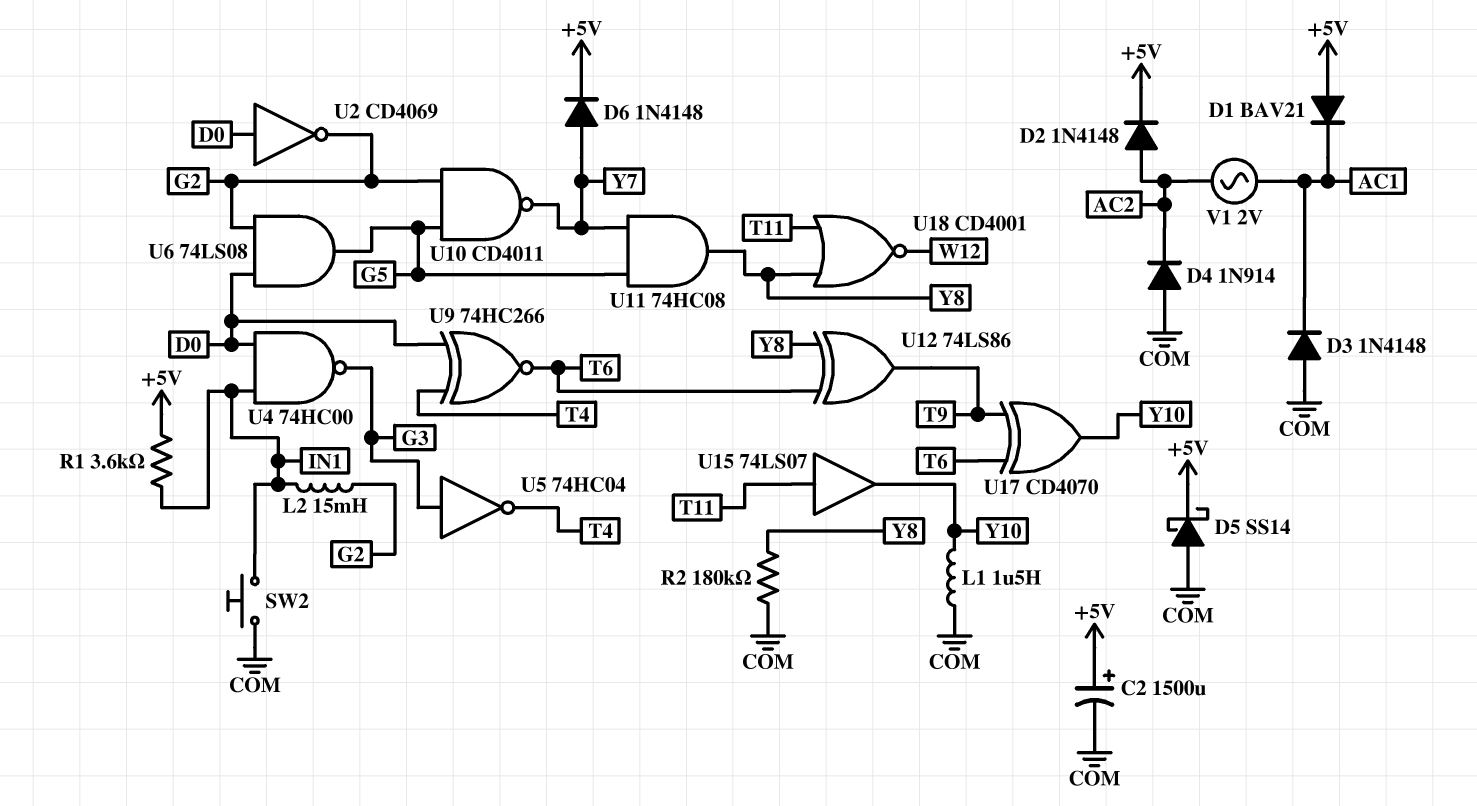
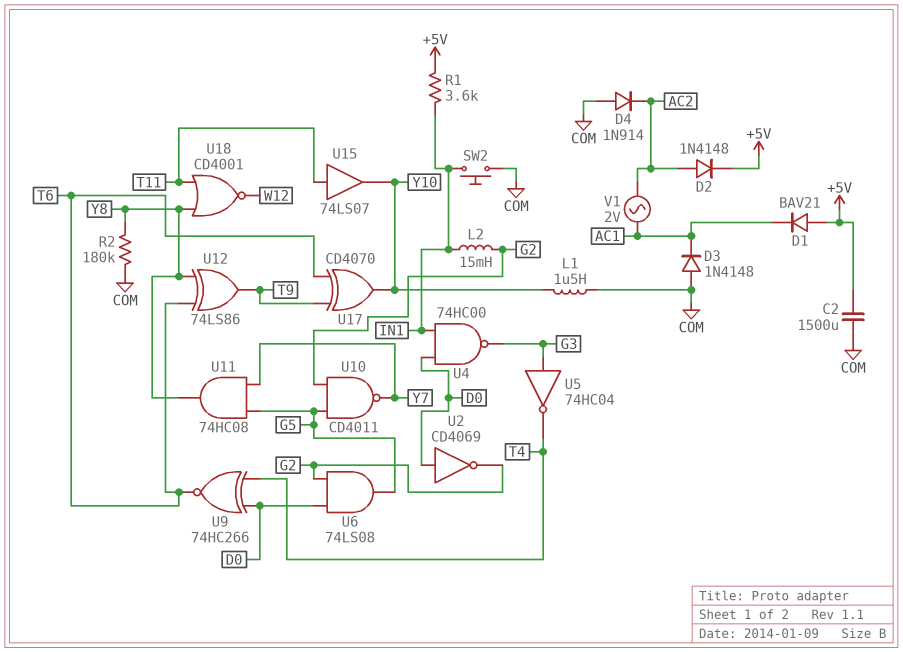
C2: 1500uF (plus +5V, minus COM) -> 1500uF (+5V, COM)
D5: schottky SS14 (A COM, K +5V) -> none
D6: diode 1N4148 (A Y7, K +5V) -> none

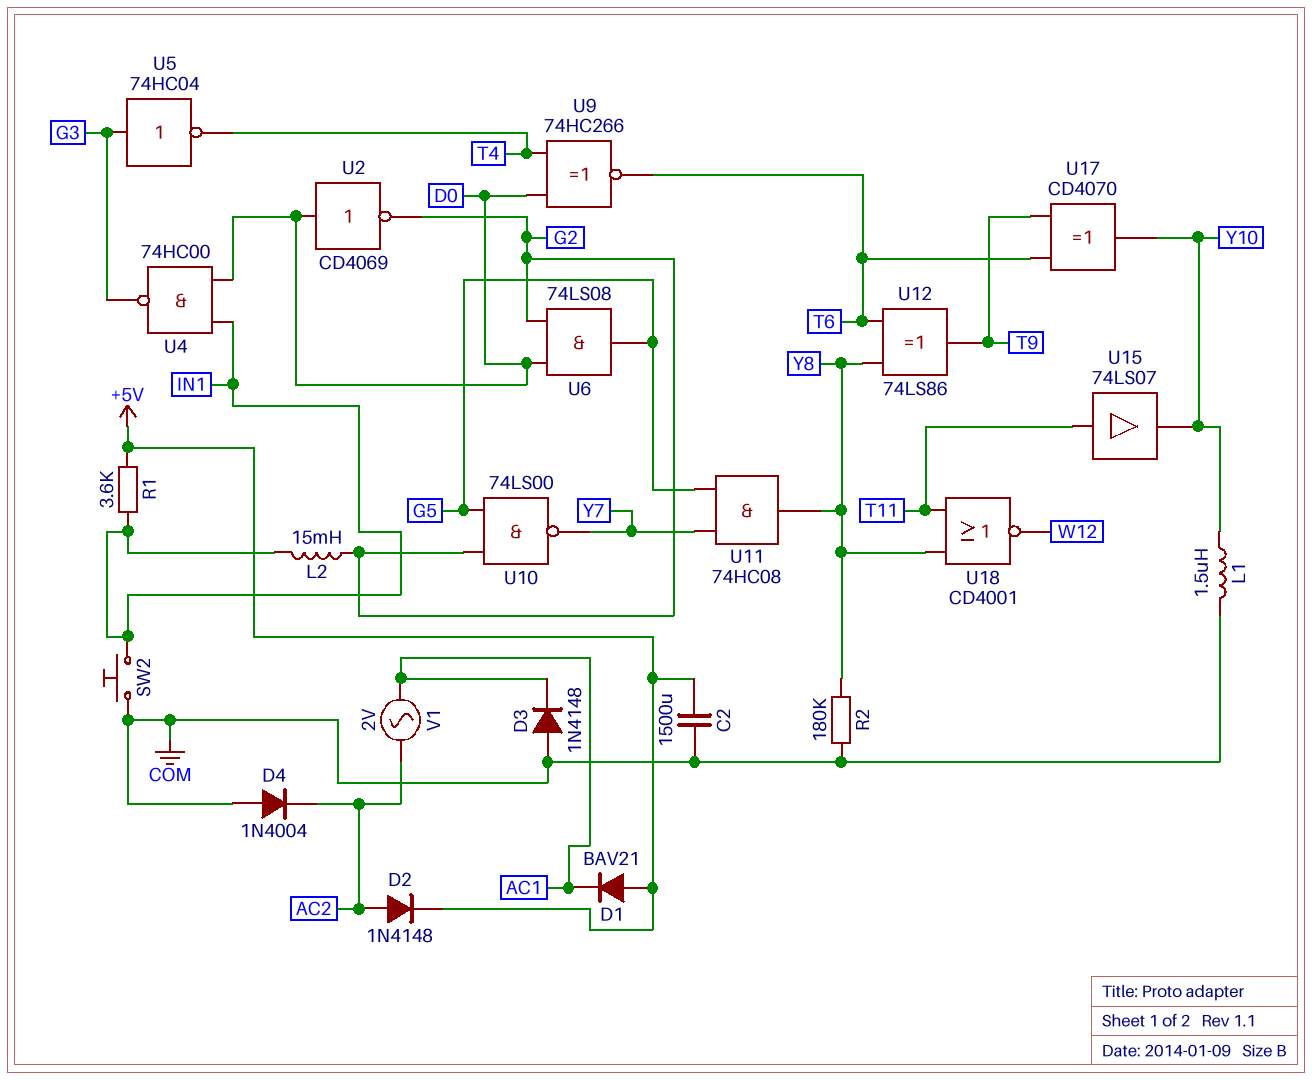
D4: diode 1N914 (A COM, K AC2) -> diode 1N4004 (A COM, K AC2)
U10: NAND CD4011 (in G2, in G5, out Y7) -> NAND 74LS00 (in G2, in G5, out Y7)

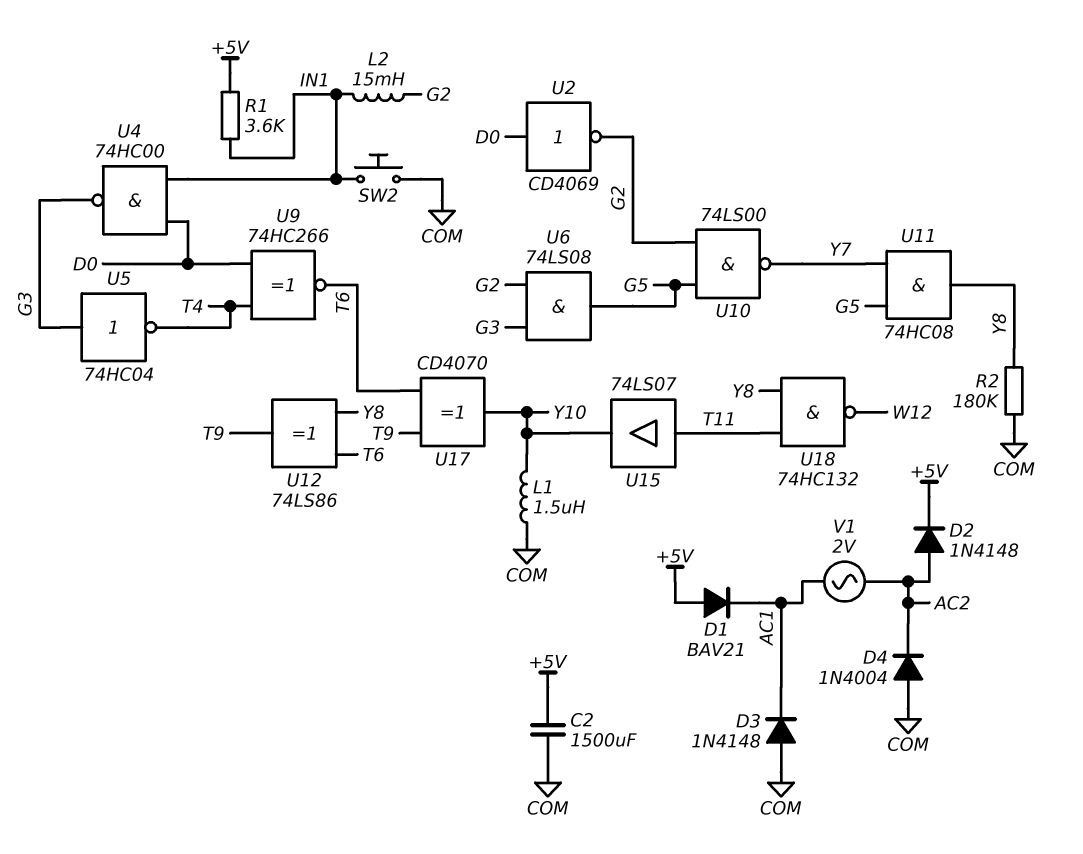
U6: AND 74LS08 (in D0, in G2, out G5) -> AND 74LS08 (in G2, in G3, out G5)
U18: NOR CD4001 (in T11, in Y8, out W12) -> NAND 74HC132 (in T11, in Y8, out W12)

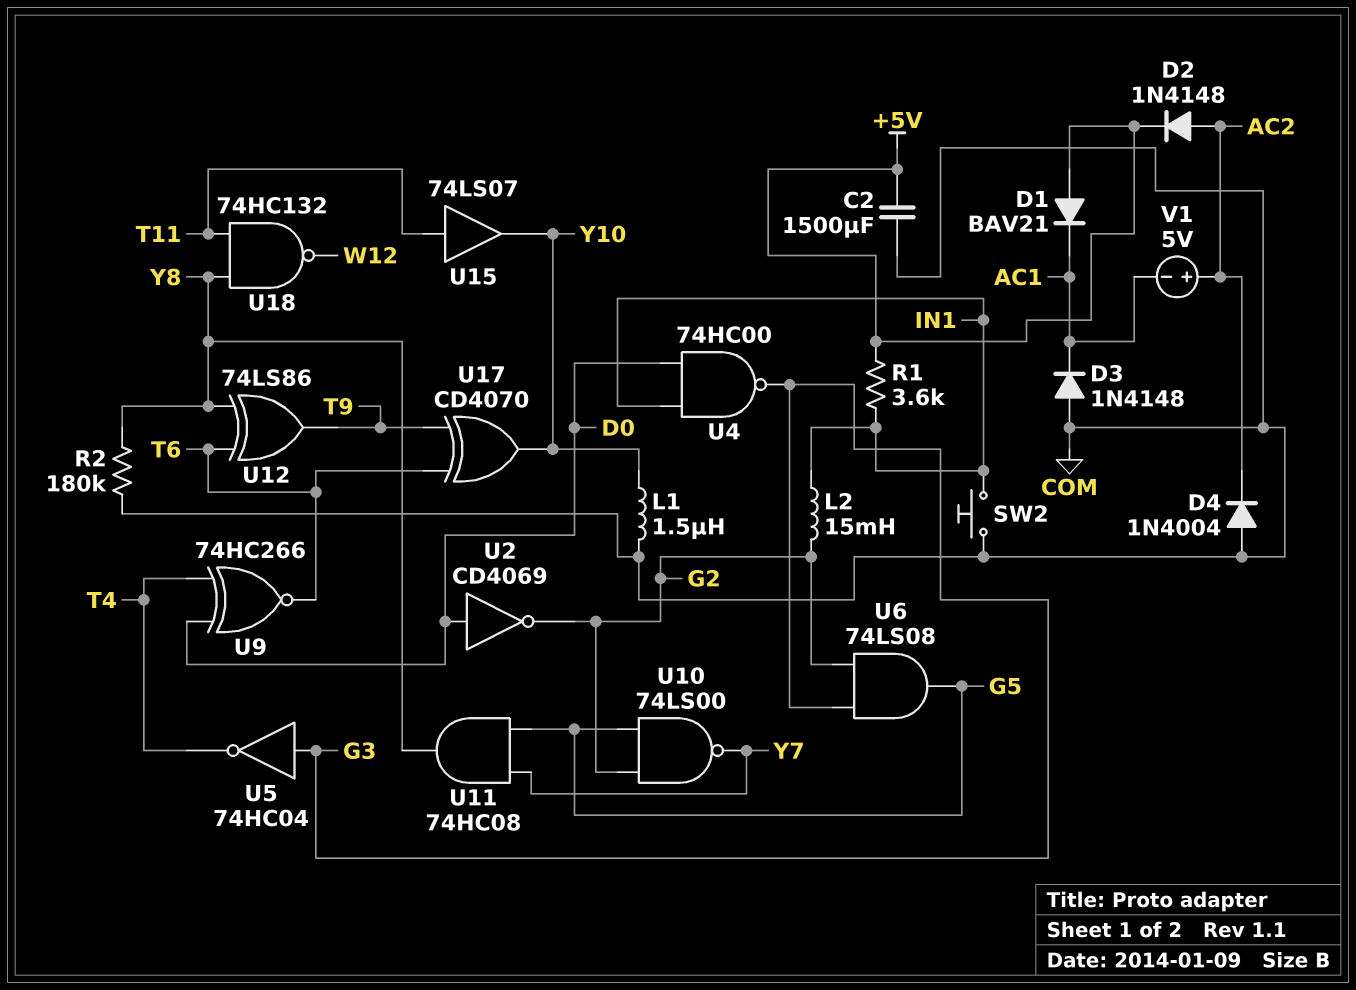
V1: AC 2V (AC1, AC2) -> 5V (plus AC2, minus AC1)

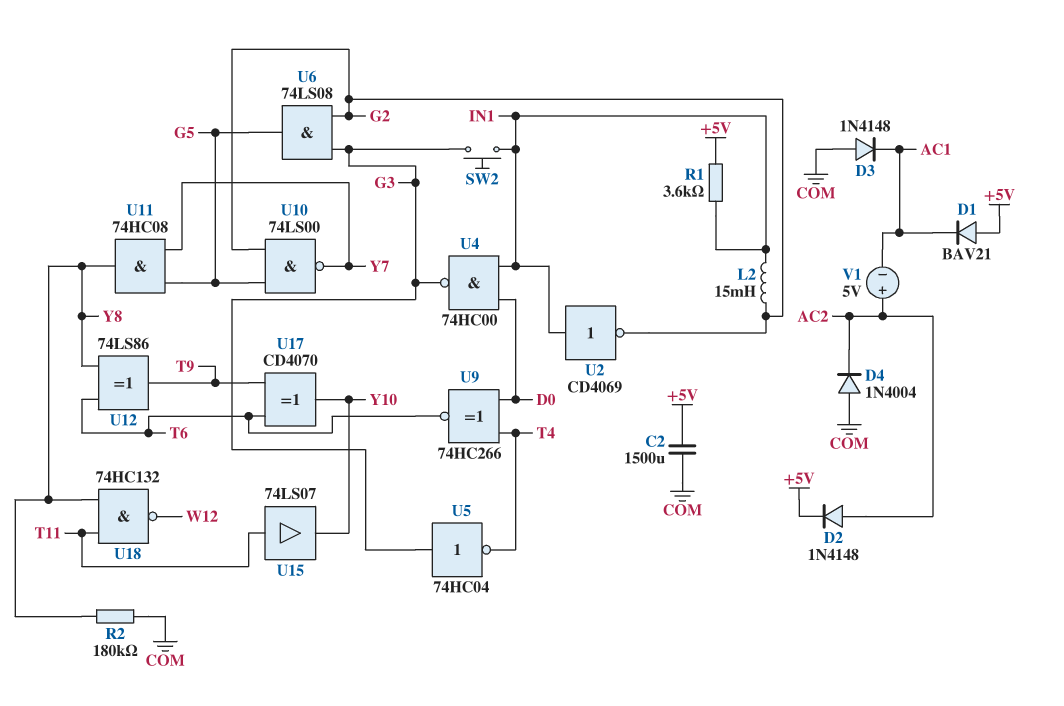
L1: 1.5uH (COM, Y10) -> none
SW2: button (COM, IN1) -> button (G3, IN1)
U2: NOT CD4069 (in D0, out G2) -> NOT CD4069 (in IN1, out G2)

